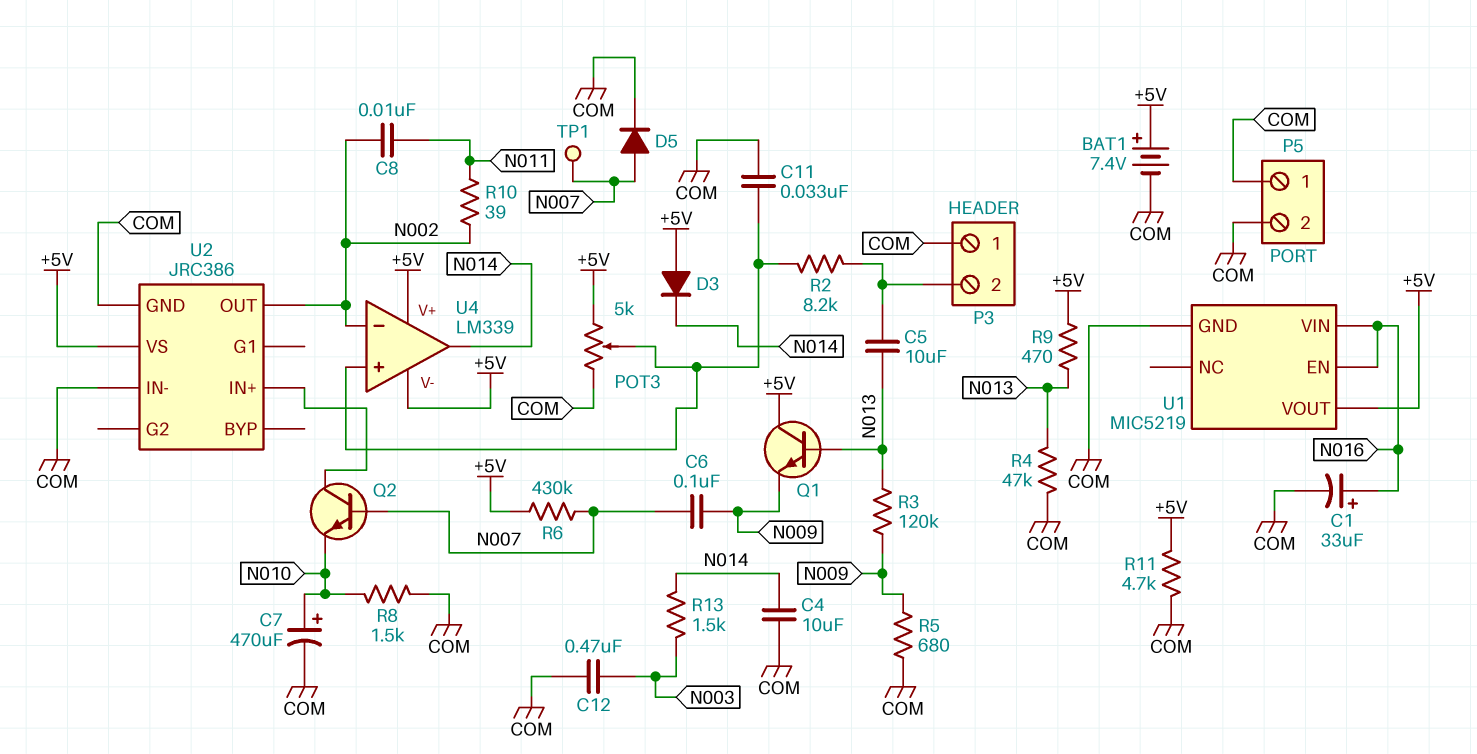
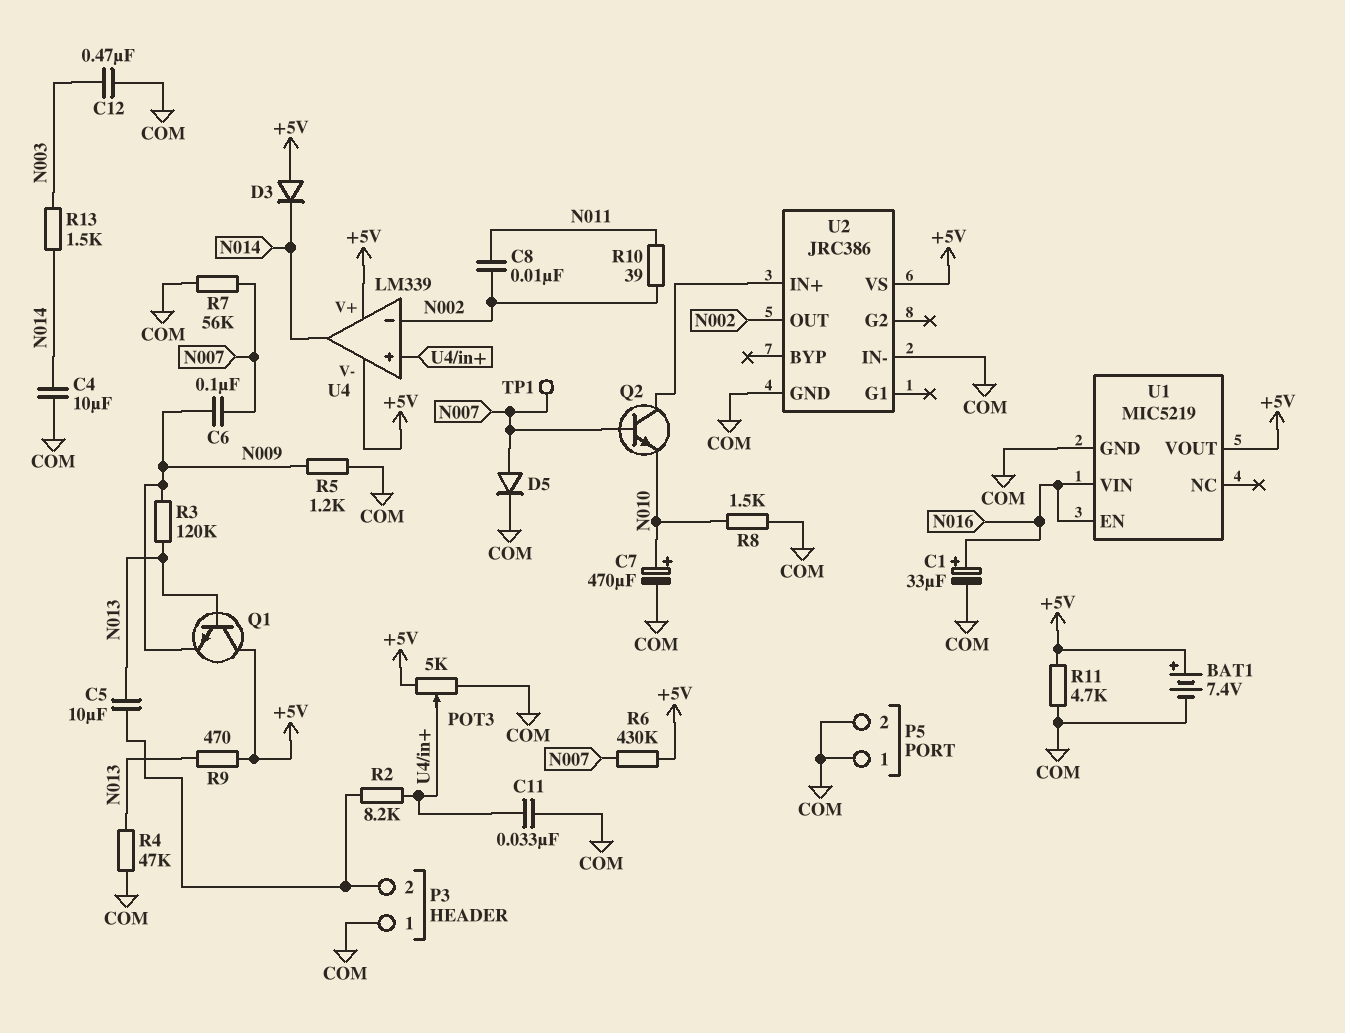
R5: 680 (COM, N009) -> 1.2k (COM, N009)
R7: none -> 56k (COM, N007)

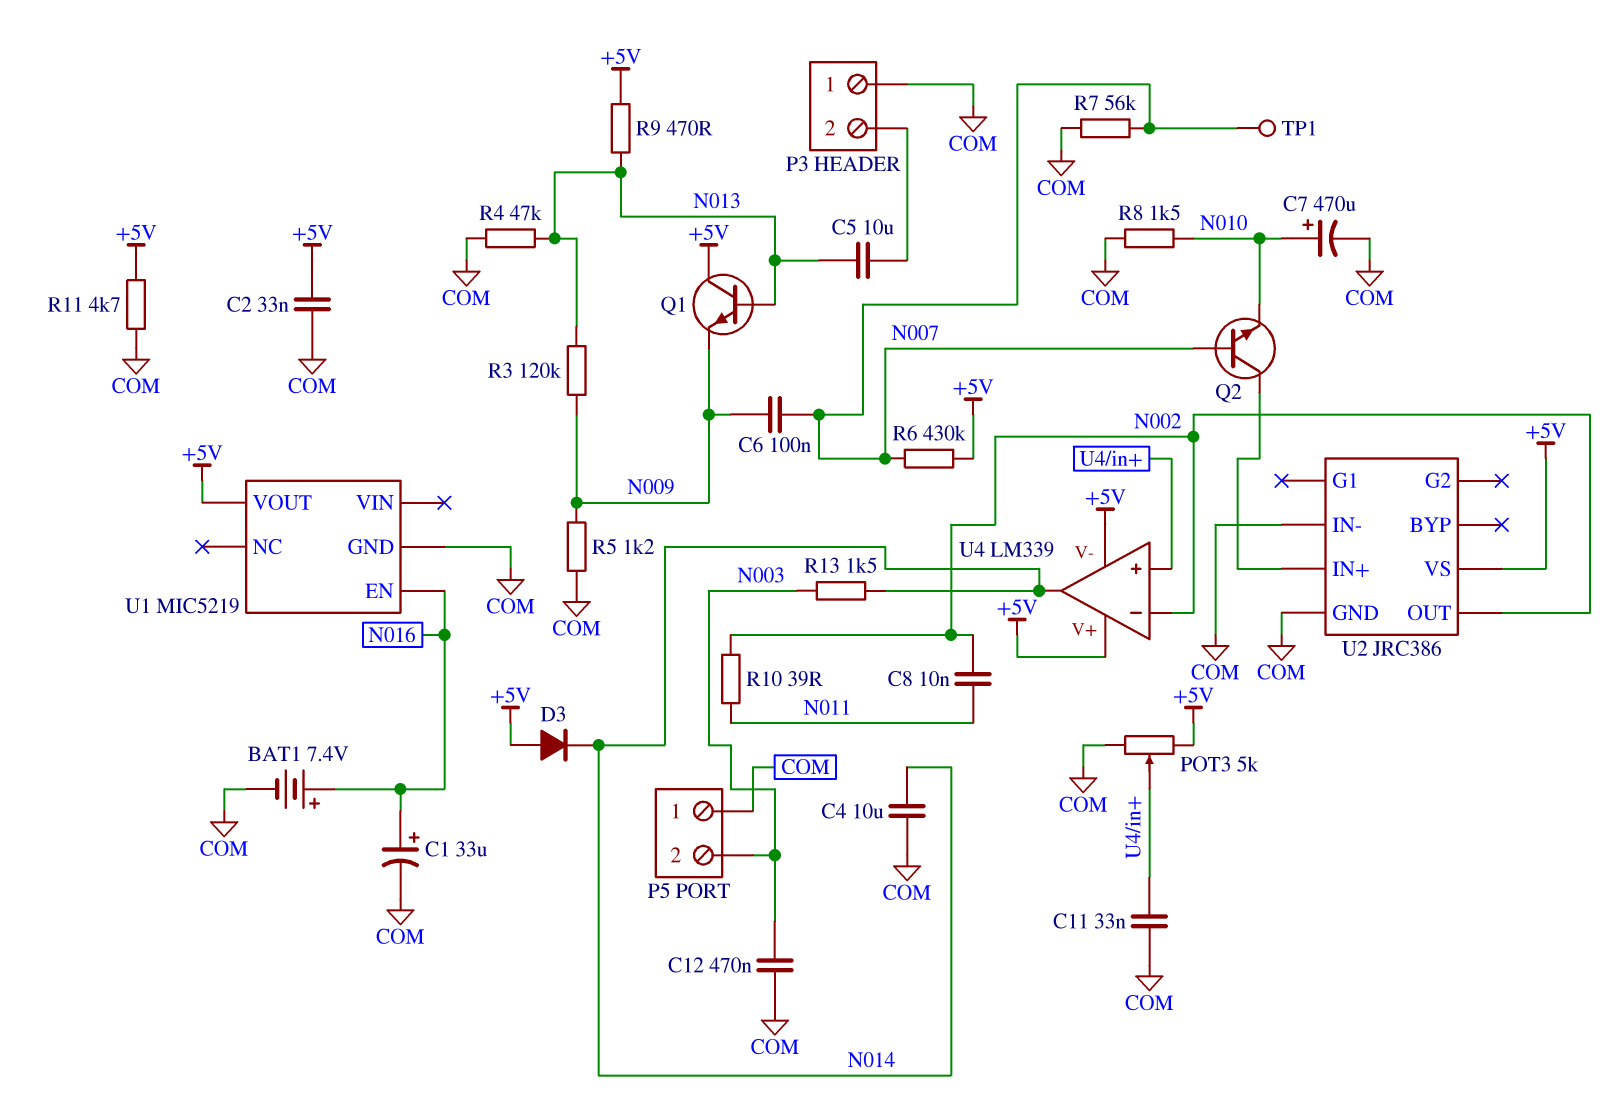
BAT1: 7.4V (plus +5V, minus COM) -> 7.4V (plus N016, minus COM)
C2: none -> 33nF (+5V, COM)
D5: diode (A N007, K COM) -> none
P5 pin 2: COM -> N003
R2: 8.2k (P3/2, U4/in+) -> none
U1 pin VIN: N016 -> none

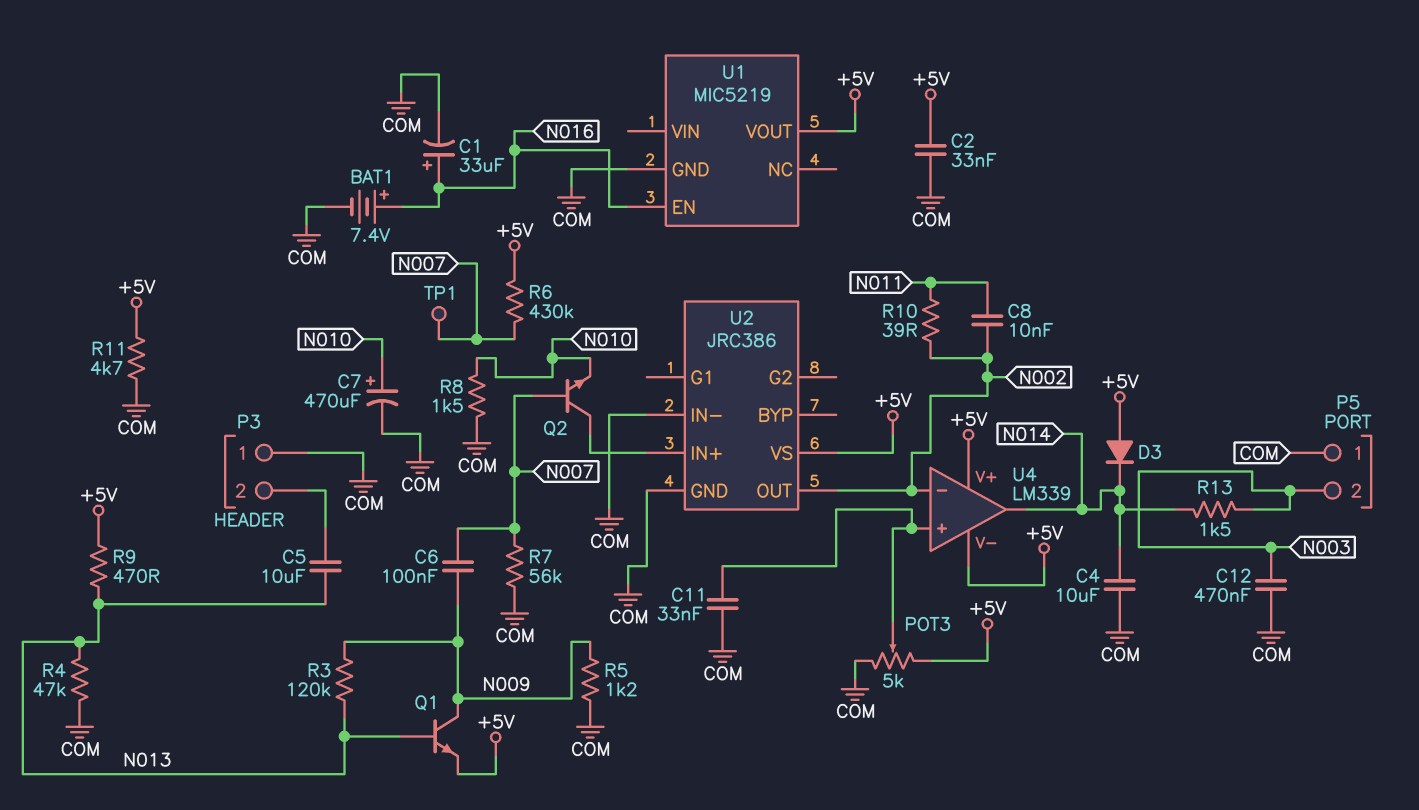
Q1: NPN (B N013, C +5V, E N009) -> NPN (B N013, C N009, E +5V)

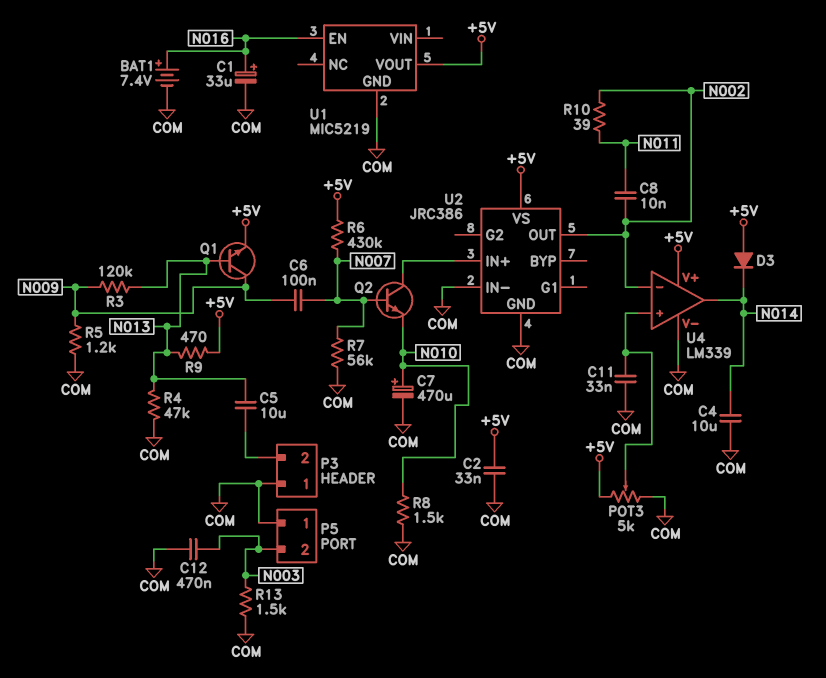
R11: 4.7k (+5V, COM) -> none
R13: 1.5k (N003, N014) -> 1.5k (COM, N003)
TP1: test point (N007) -> none
U4 pin V-: +5V -> COM

